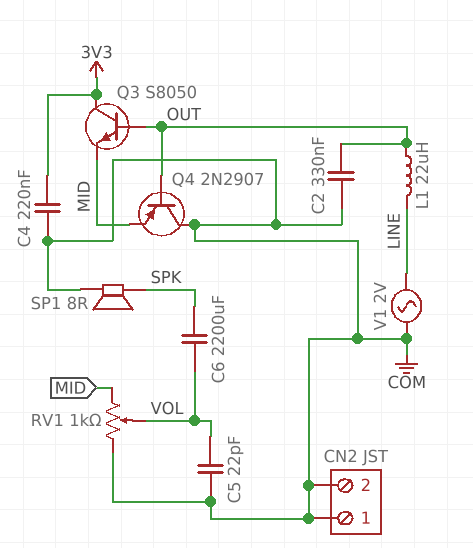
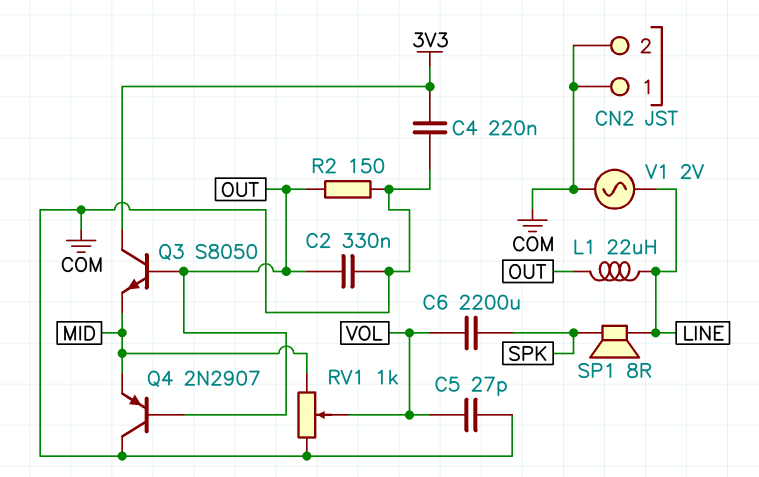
C5: 22pF (COM, VOL) -> 27pF (COM, VOL)
R2: none -> 150 (COM, OUT)
SP1: speaker 8R (COM, SPK) -> speaker 8R (LINE, SPK)

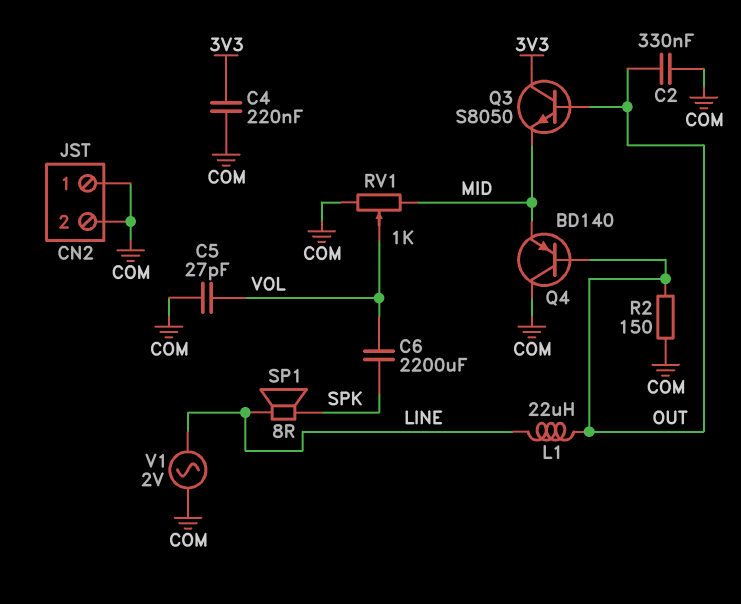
Q4: PNP 2N2907 (B OUT, C COM, E MID) -> PNP BD140 (B OUT, C COM, E MID)

